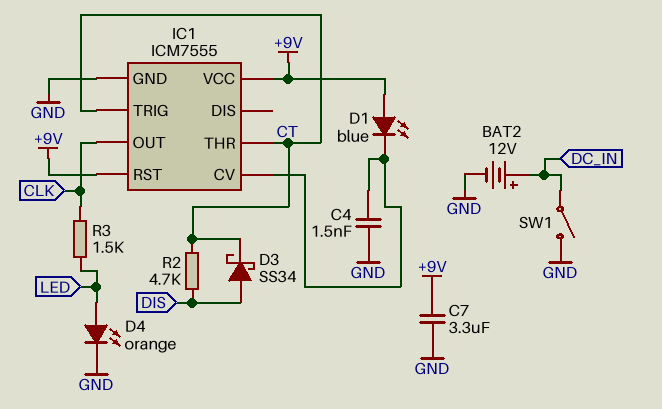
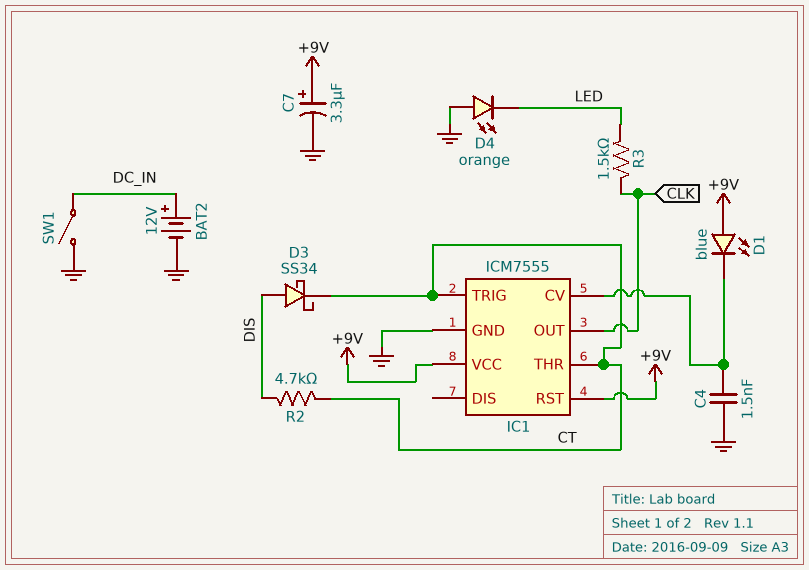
C7: 3.3uF (+9V, GND) -> 3.3uF (plus +9V, minus GND)
D4: LED orange (A LED, K GND) -> LED orange (A GND, K LED)

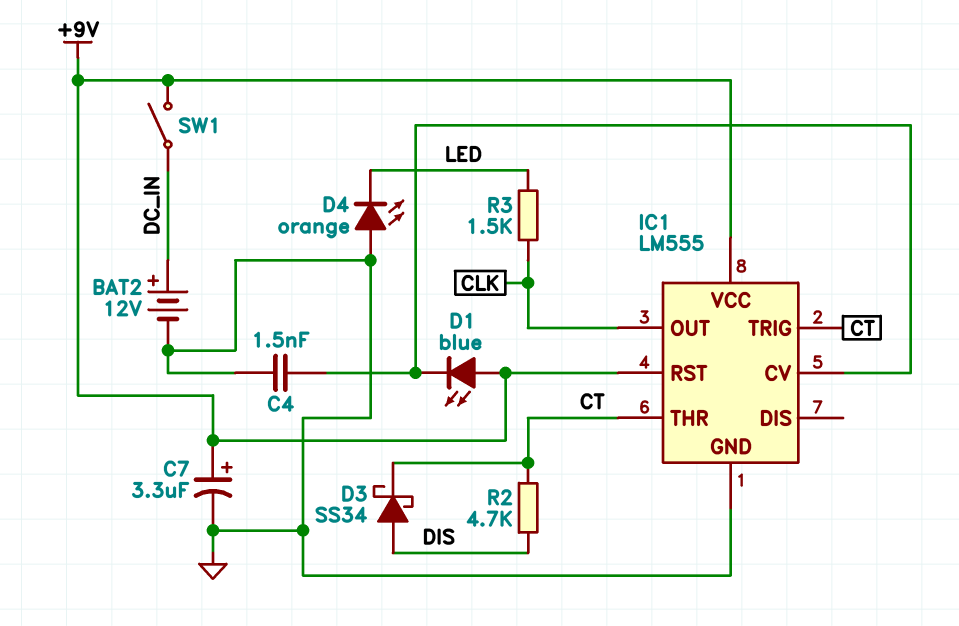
IC1: ICM7555 -> LM555
SW1: switch (DC_IN, GND) -> switch (+9V, DC_IN)

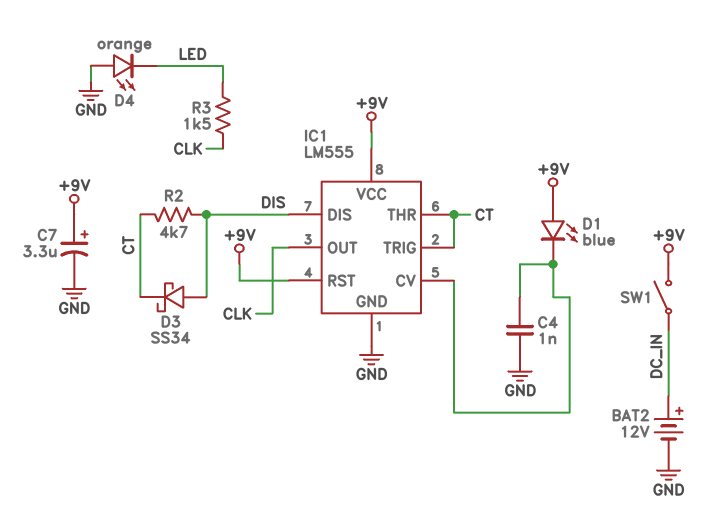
C4: 1.5nF (GND, IC1/CV) -> 1nF (GND, IC1/CV)
IC1 pin DIS: none -> DIS

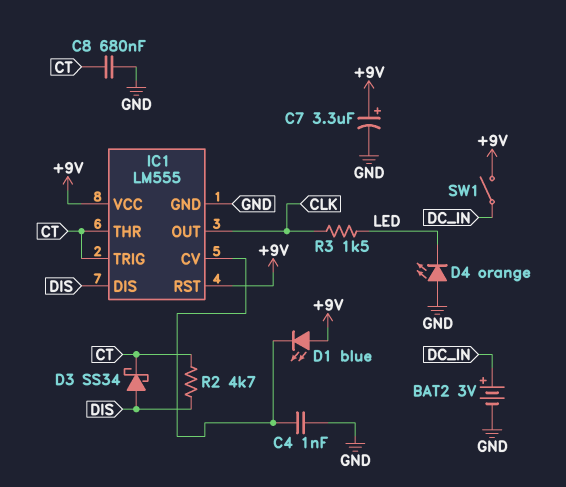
BAT2: 12V (plus DC_IN, minus GND) -> 3V (plus DC_IN, minus GND)
C8: none -> 680nF (CT, GND)

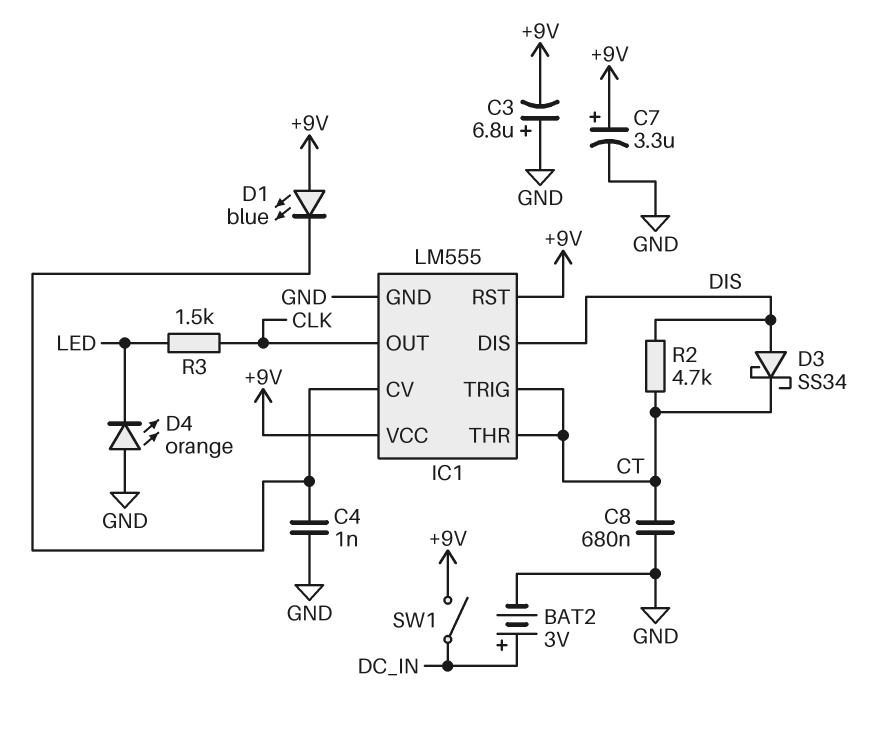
C3: none -> 6.8uF (plus GND, minus +9V)

